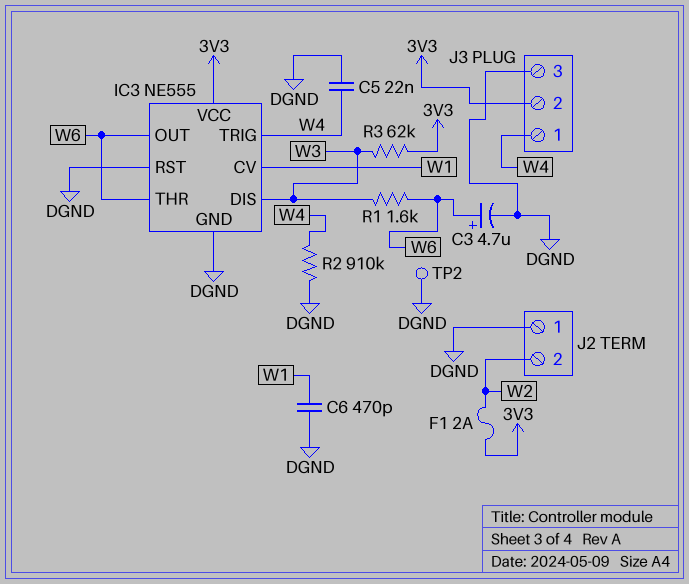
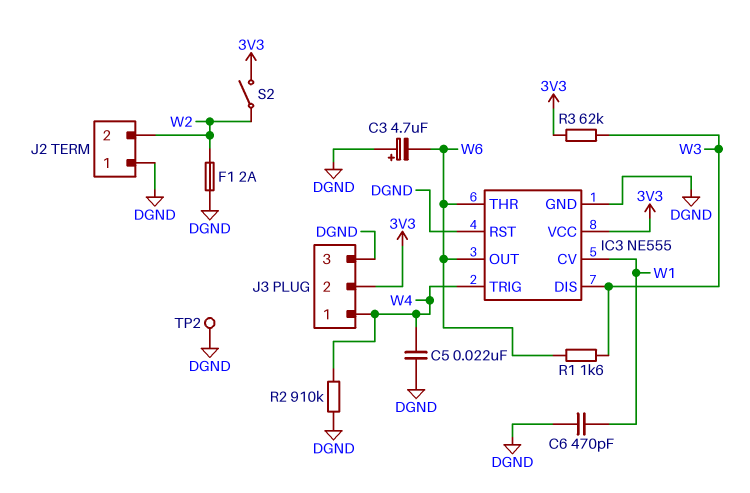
C3: 4.7uF (plus W6, minus DGND) -> 4.7uF (plus DGND, minus W6)
F1: 2A (3V3, W2) -> 2A (DGND, W2)
S2: none -> switch (3V3, W2)

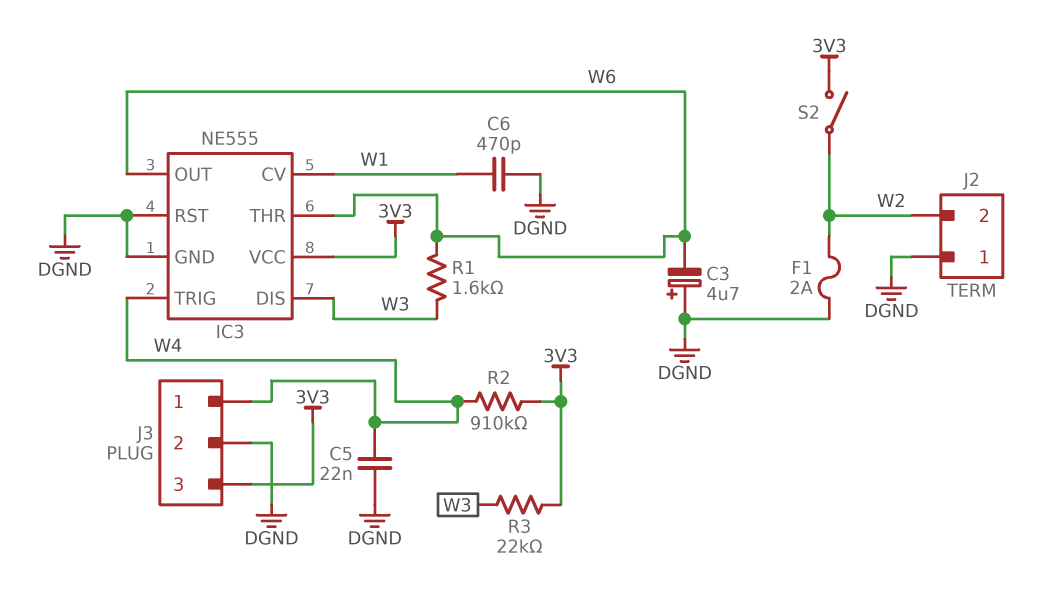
J3 pin 2: 3V3 -> DGND
J3 pin 3: DGND -> 3V3
R2: 910k (DGND, W4) -> 910k (3V3, W4)
R3: 62k (3V3, W3) -> 22k (3V3, W3)
TP2: test point (DGND) -> none

